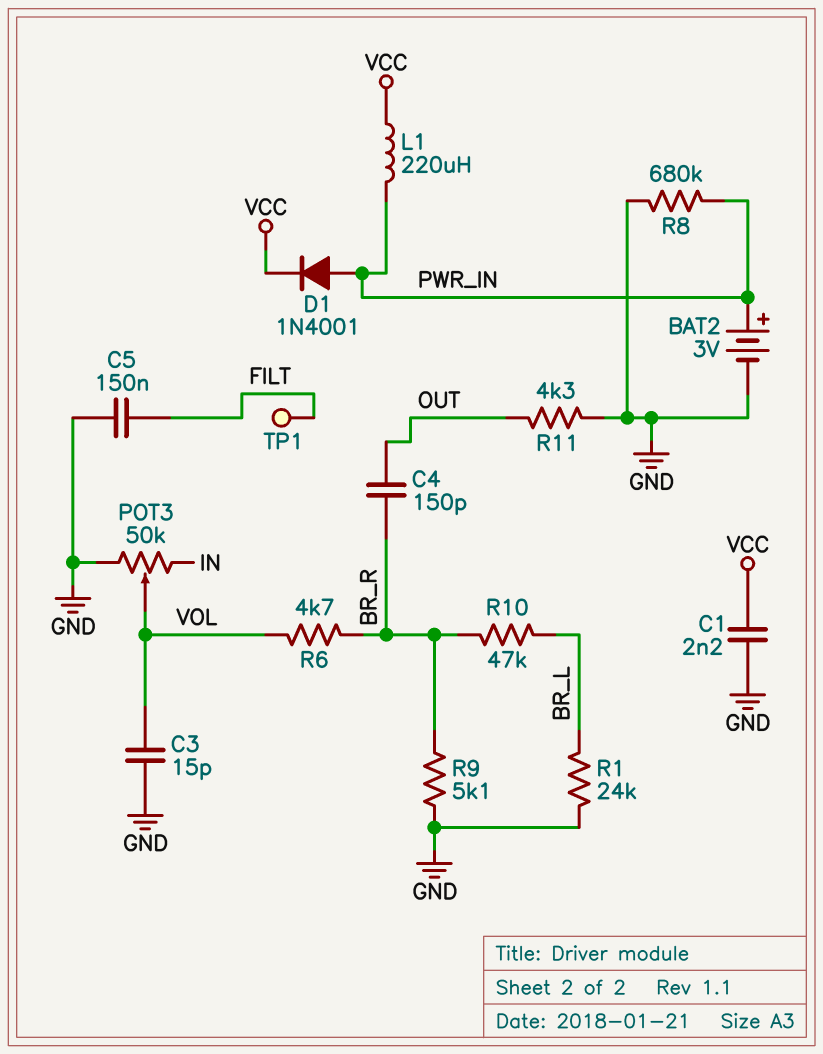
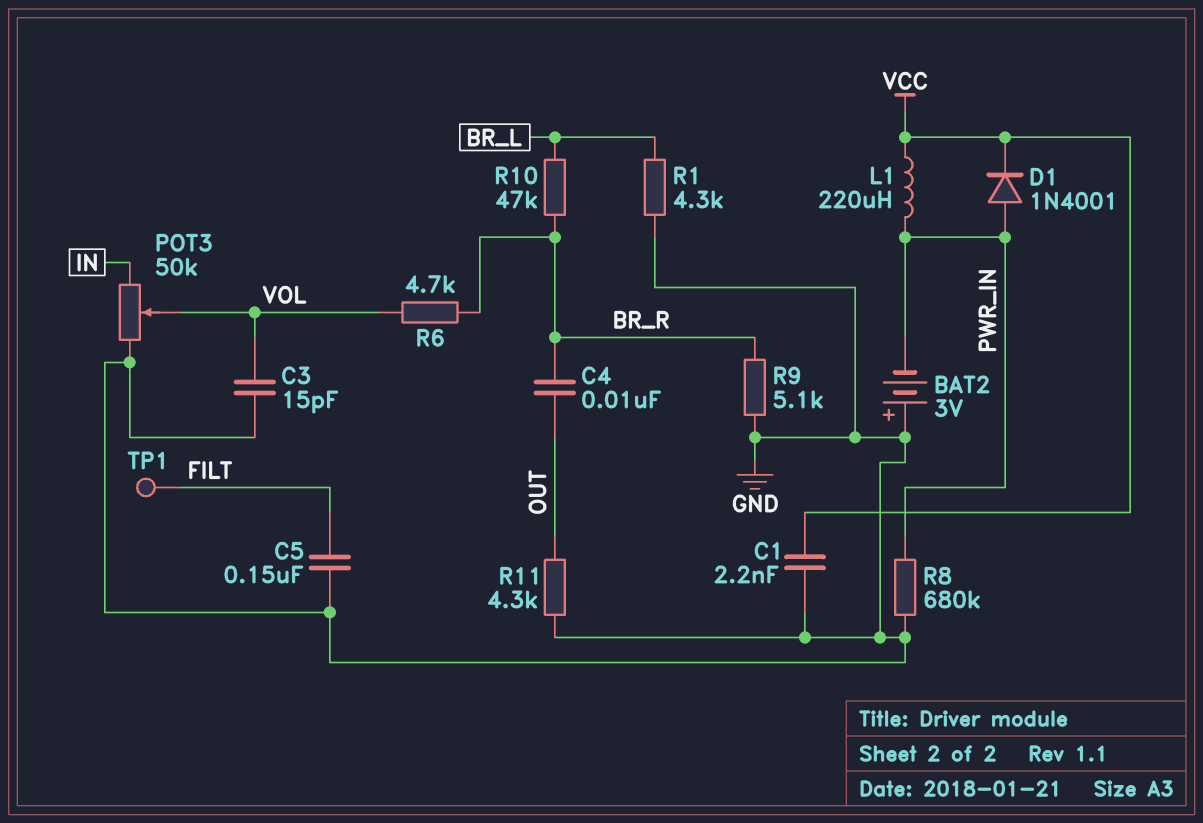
BAT2: 3V (plus PWR_IN, minus GND) -> 3V (plus GND, minus PWR_IN)
C4: 150pF (BR_R, OUT) -> 10nF (BR_R, OUT)
R1: 24k (BR_L, GND) -> 4.3k (BR_L, GND)

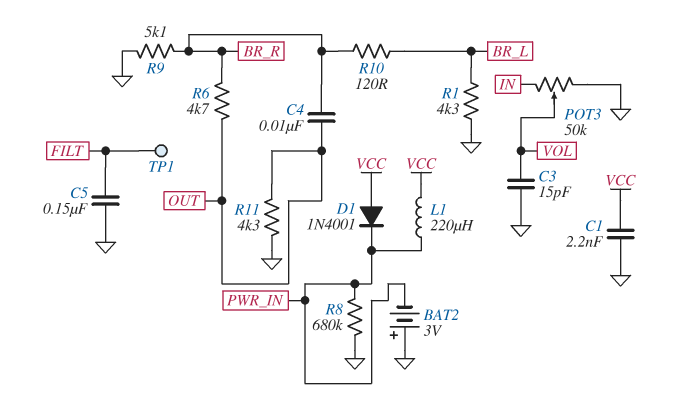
D1: diode 1N4001 (A PWR_IN, K VCC) -> diode 1N4001 (A VCC, K PWR_IN)
R6: 4.7k (BR_R, VOL) -> 4.7k (BR_R, OUT)
R10: 47k (BR_L, BR_R) -> 120 (BR_L, BR_R)

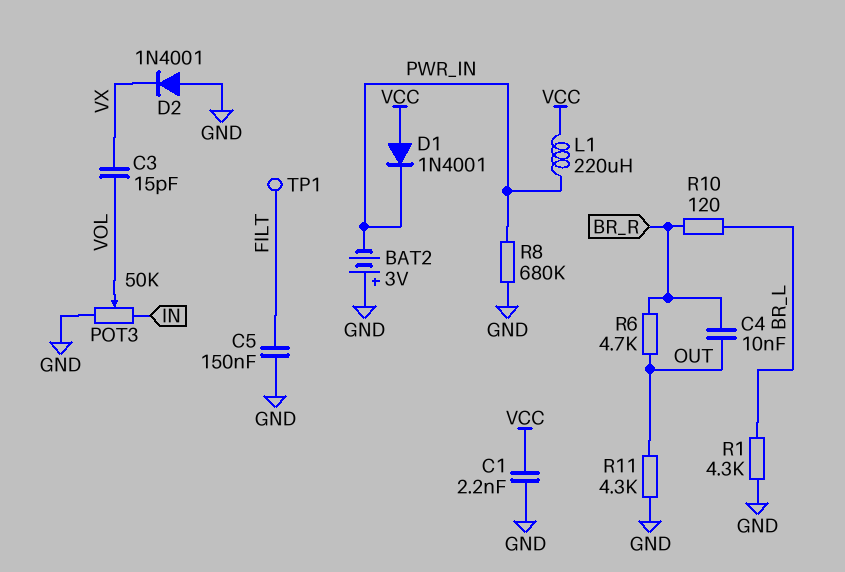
C3: 15pF (GND, VOL) -> 15pF (VOL, VX)
D2: none -> diode 1N4001 (A GND, K VX)
R9: 5.1k (BR_R, GND) -> none

